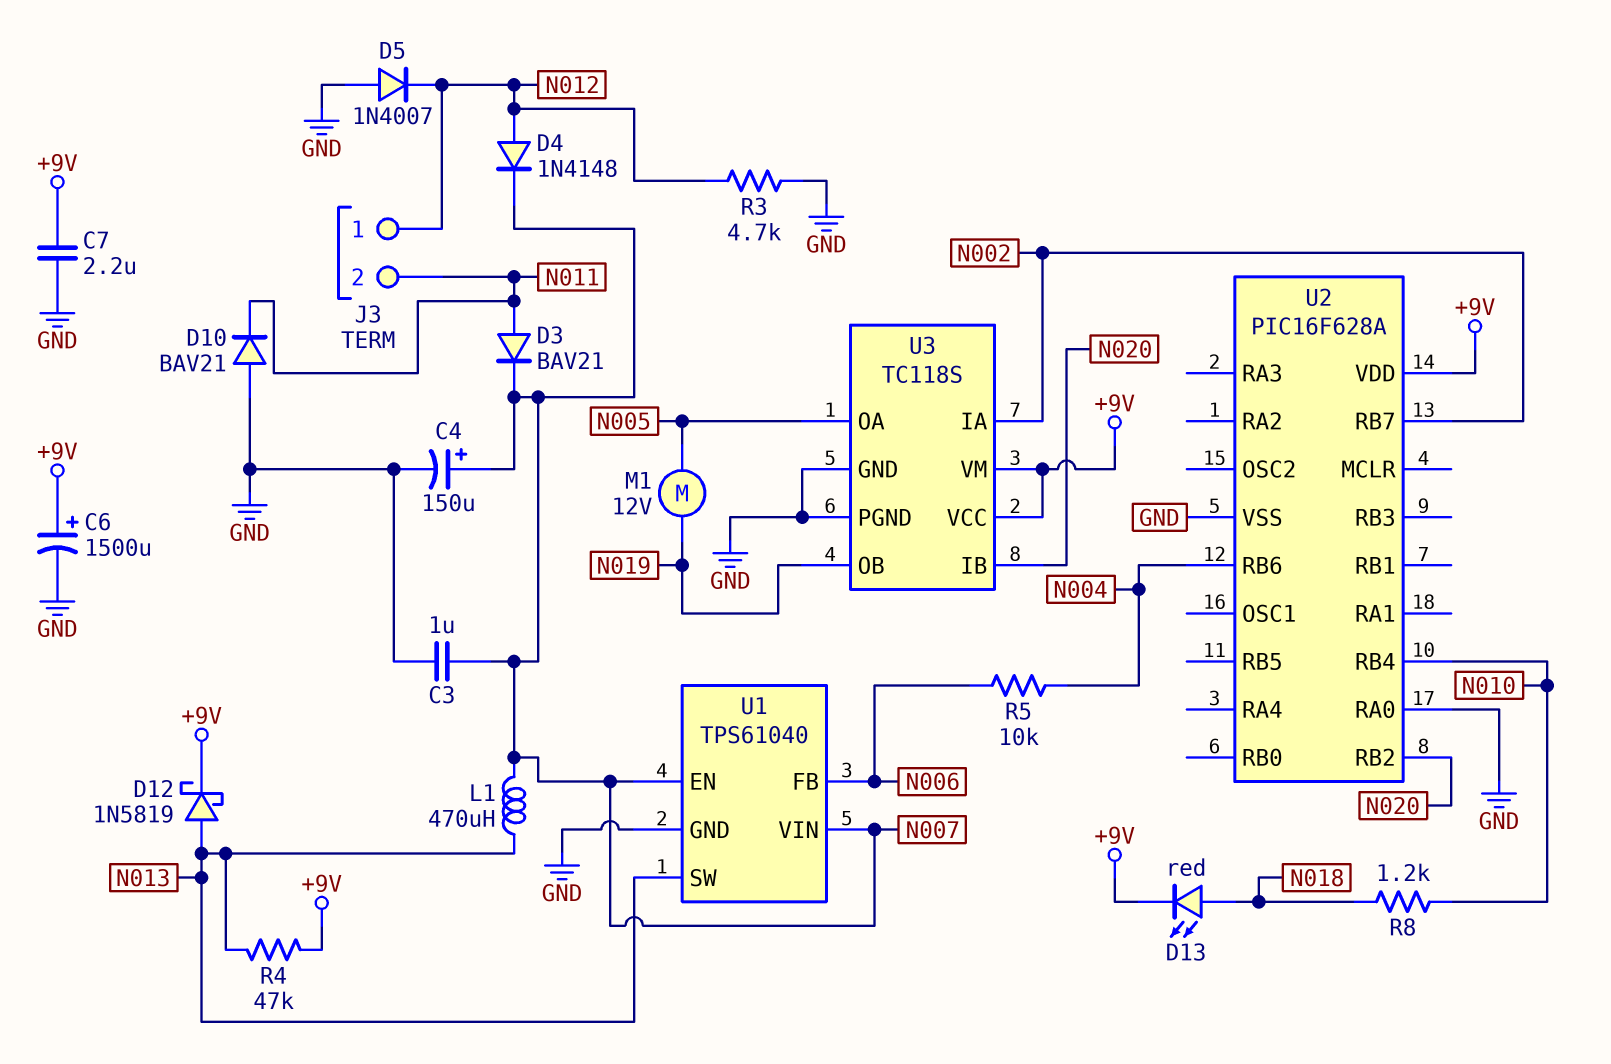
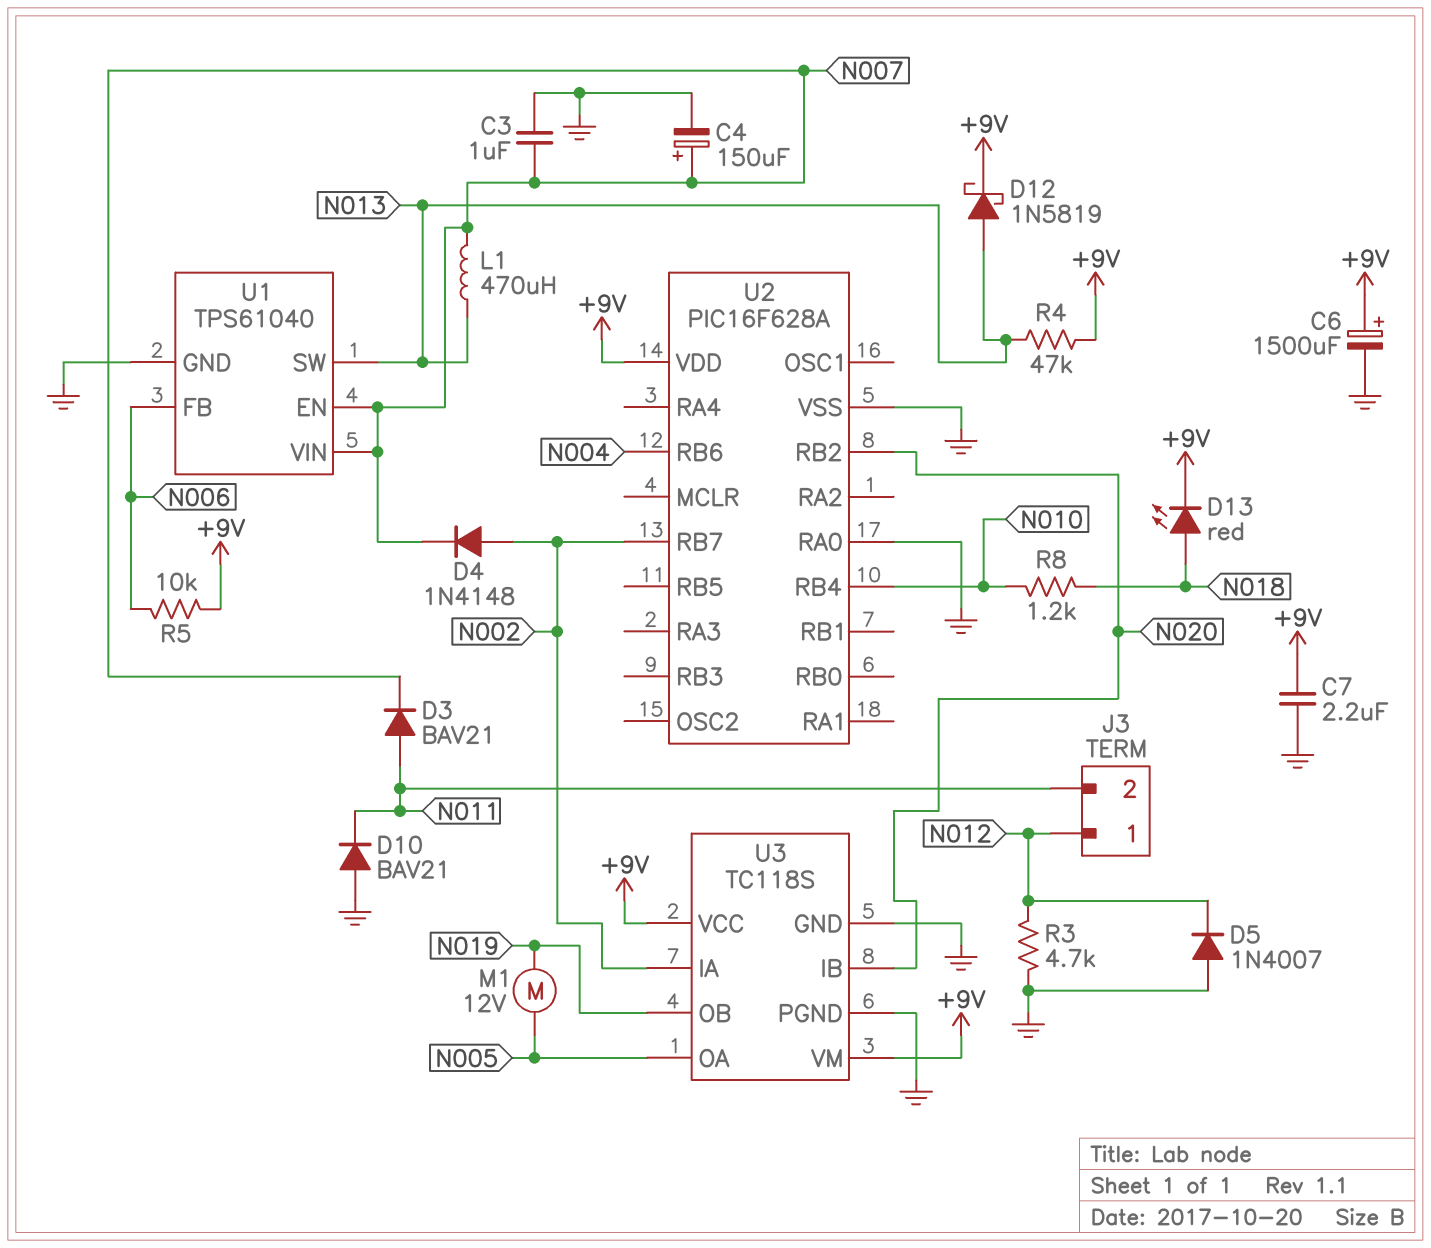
D4: diode 1N4148 (A N012, K N007) -> diode 1N4148 (A N002, K N007)
R5: 10k (N004, N006) -> 10k (+9V, N006)

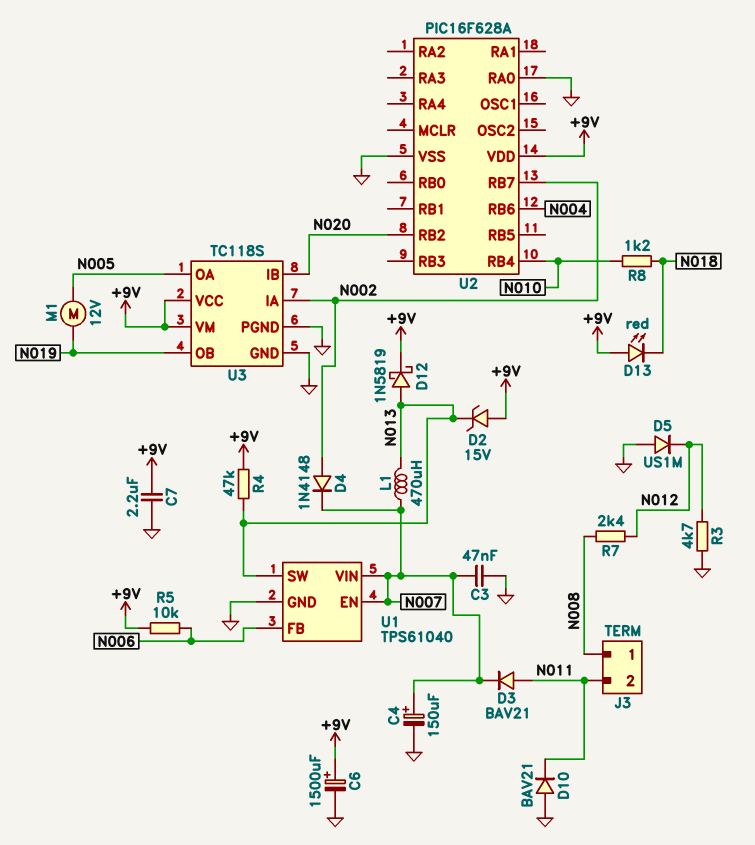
C3: 1uF (GND, N007) -> 47nF (GND, N007)
D2: none -> zener 15V (A +9V, K N013)
D5: diode 1N4007 (A GND, K N012) -> diode US1M (A GND, K N012)
D13: LED red (A N018, K +9V) -> LED red (A +9V, K N018)
J3 pin 1: N012 -> N008
R7: none -> 2.4k (N008, N012)

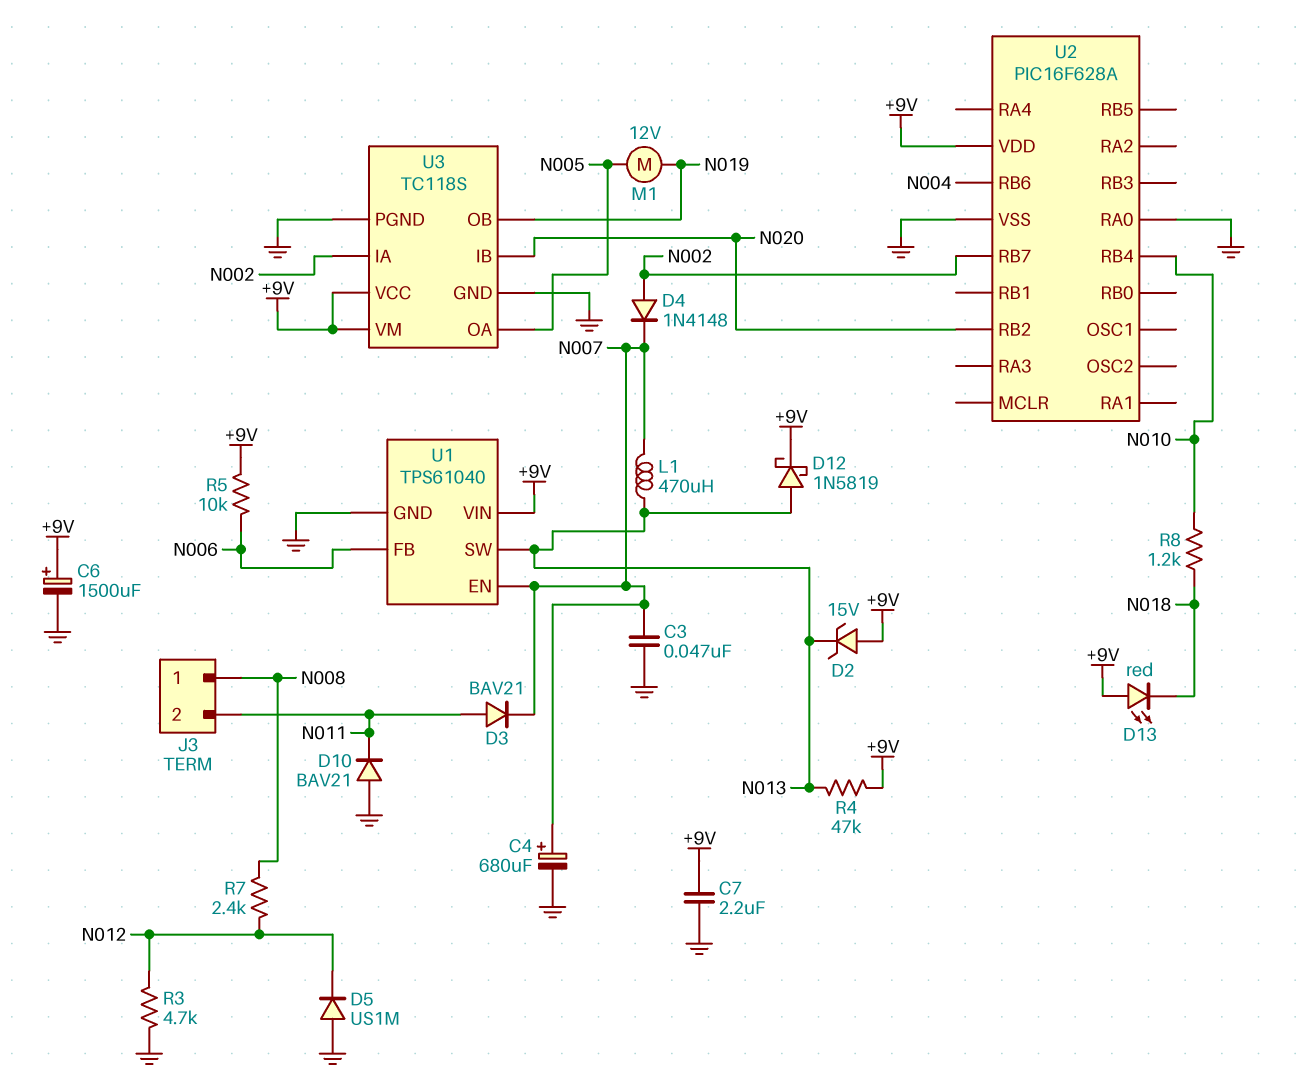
C4: 150uF (plus N007, minus GND) -> 680uF (plus N007, minus GND)
U1 pin VIN: N007 -> +9V

